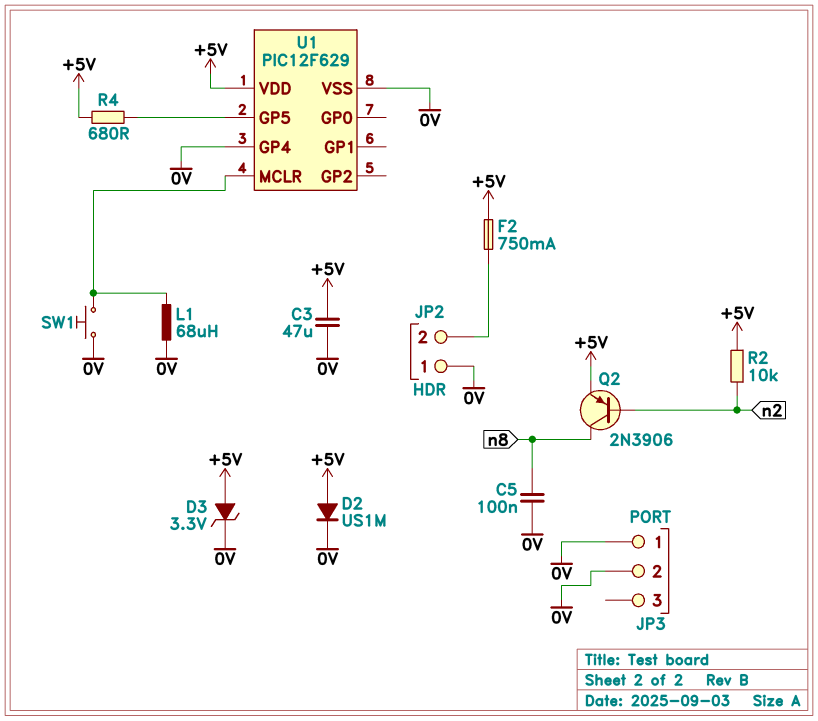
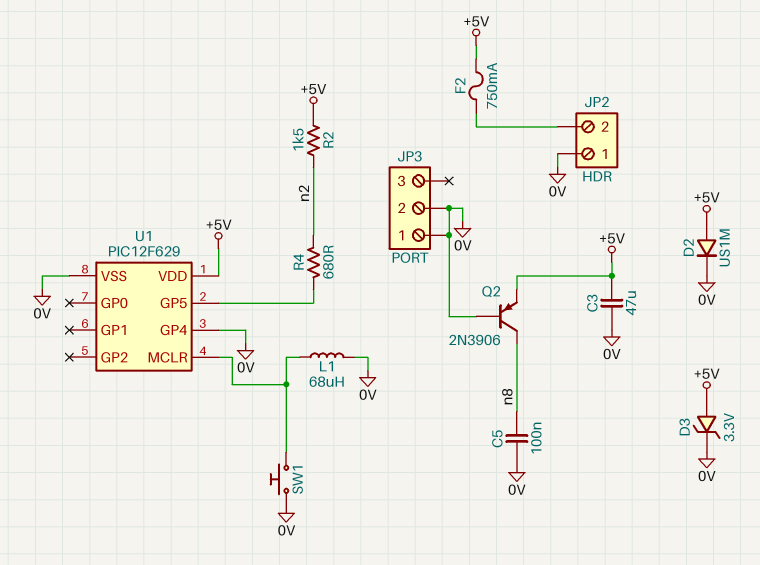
Q2: PNP 2N3906 (B n2, C n8, E +5V) -> PNP 2N3906 (B 0V, C n8, E +5V)
R2: 10k (+5V, n2) -> 1.5k (+5V, n2)
R4: 680 (+5V, U1/GP5) -> 680 (U1/GP5, n2)

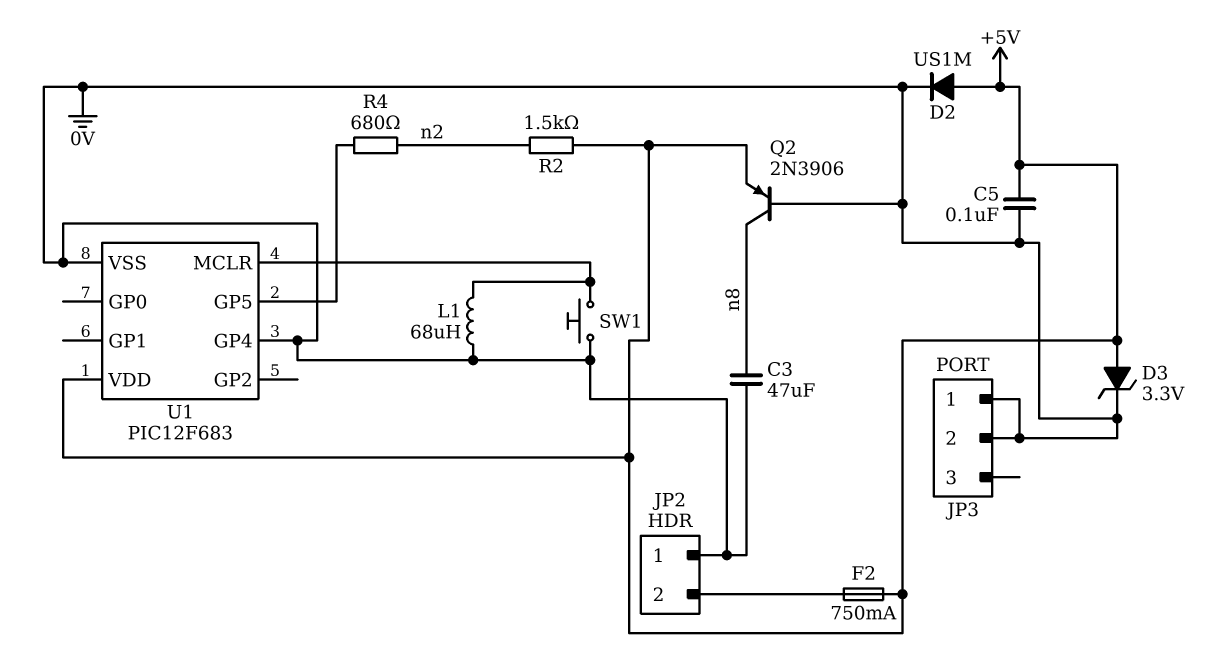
C3: 47uF (+5V, 0V) -> 47uF (0V, n8)
C5: 100nF (0V, n8) -> 100nF (+5V, 0V)
U1: PIC12F629 -> PIC12F683

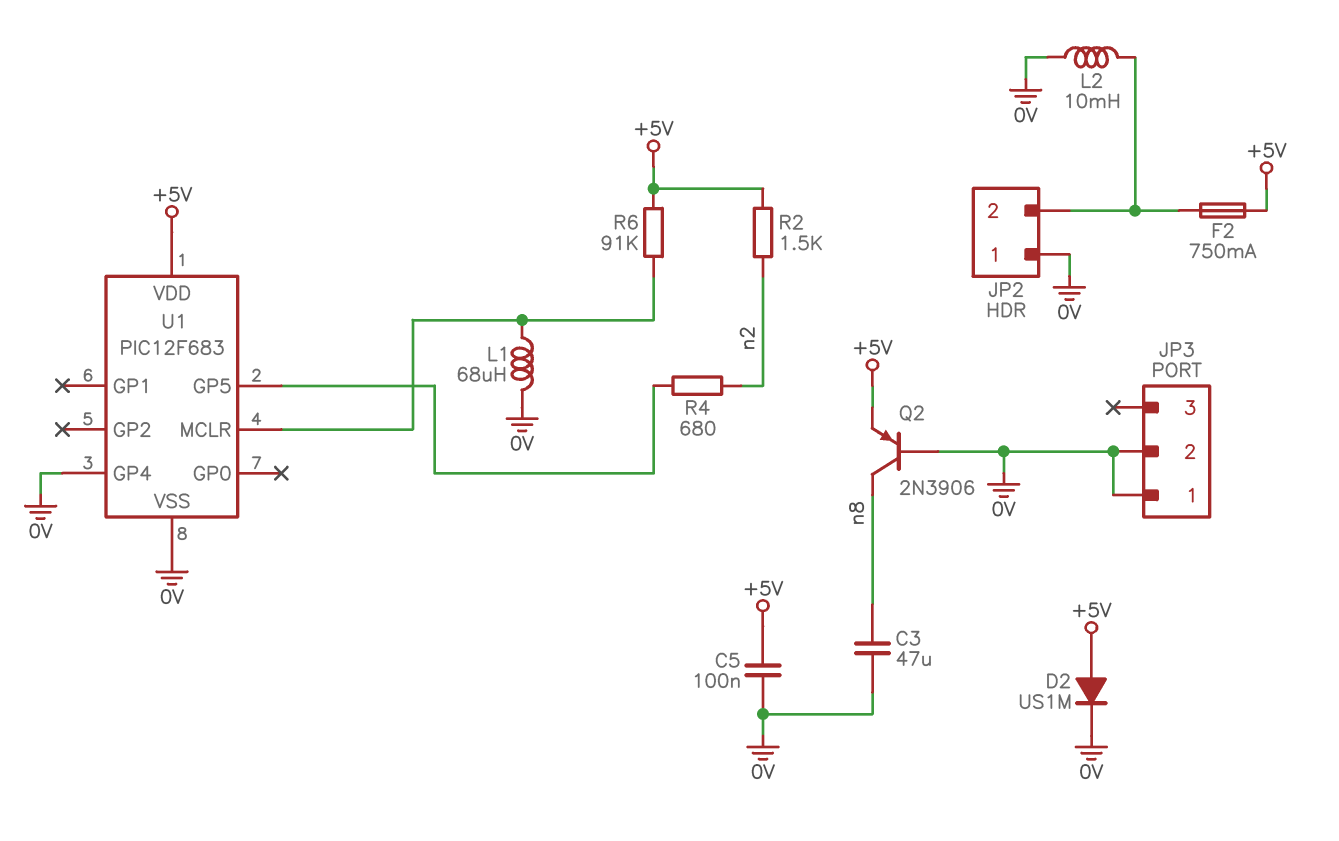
D3: zener 3.3V (A +5V, K 0V) -> none
L2: none -> 10mH (0V, JP2/2)
R6: none -> 91k (+5V, U1/MCLR)
SW1: button (0V, U1/MCLR) -> none

